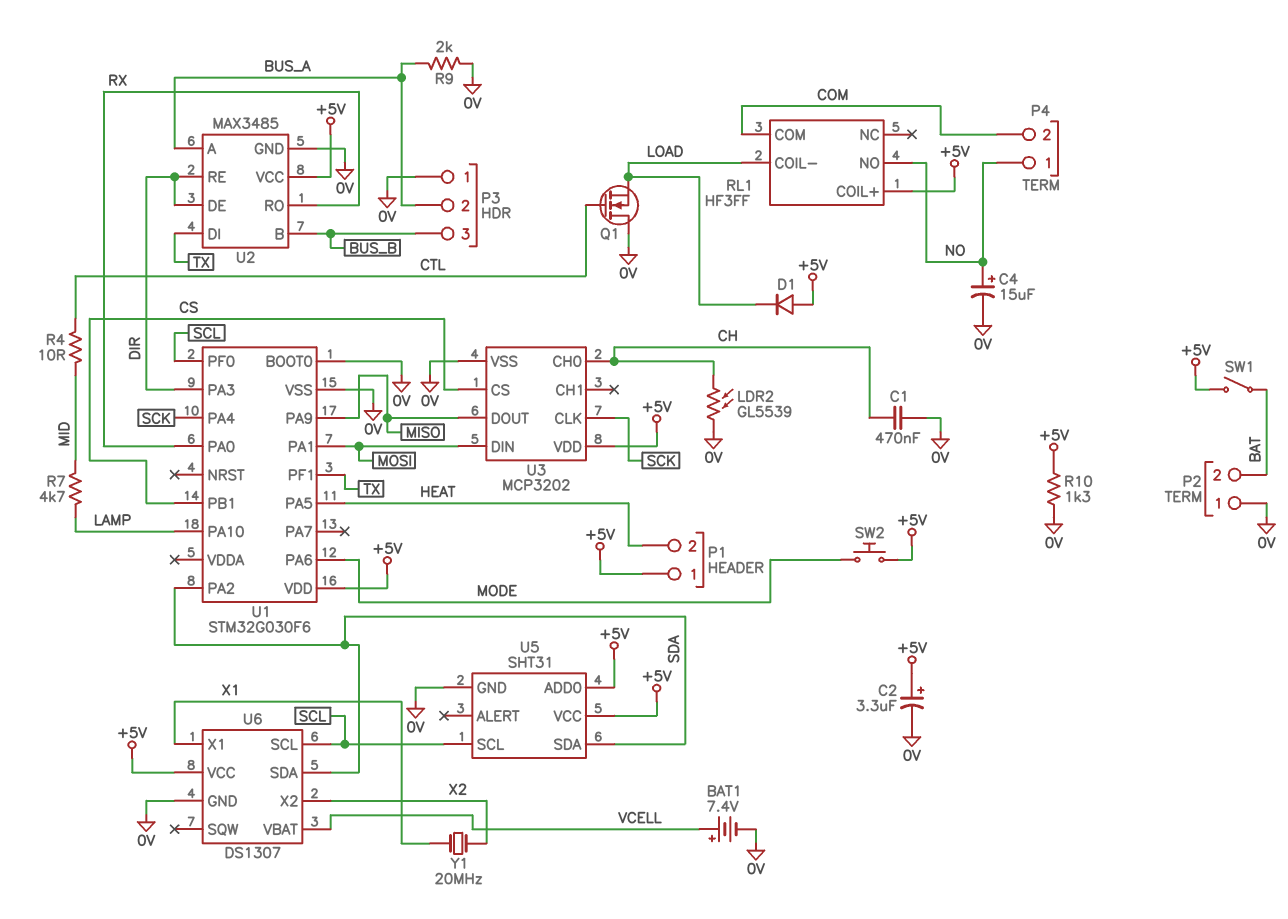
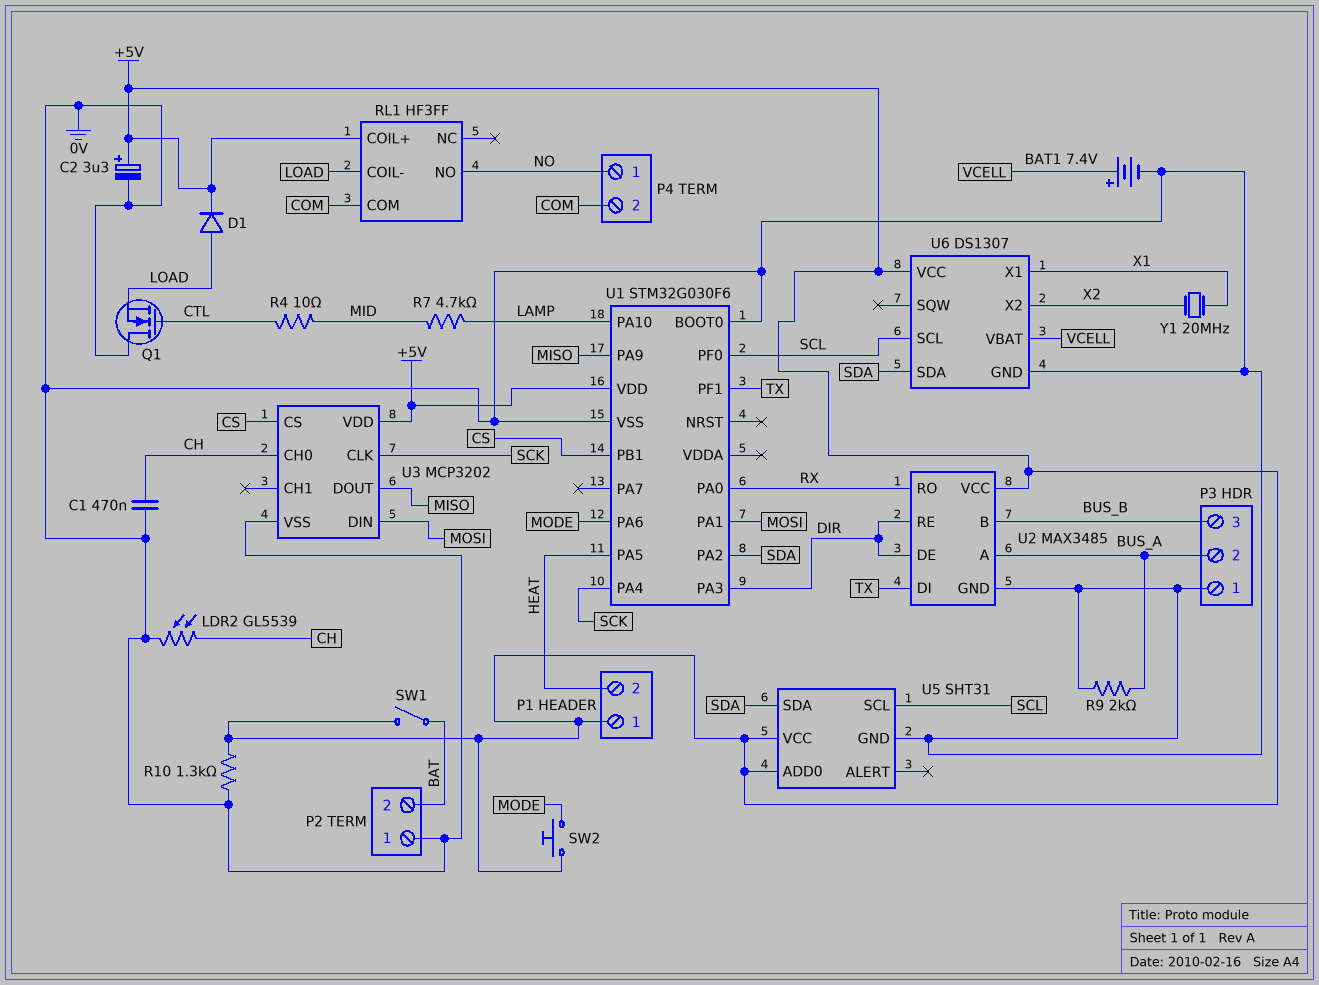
C4: 15uF (plus NO, minus 0V) -> none
D1: diode (A +5V, K LOAD) -> diode (A LOAD, K +5V)

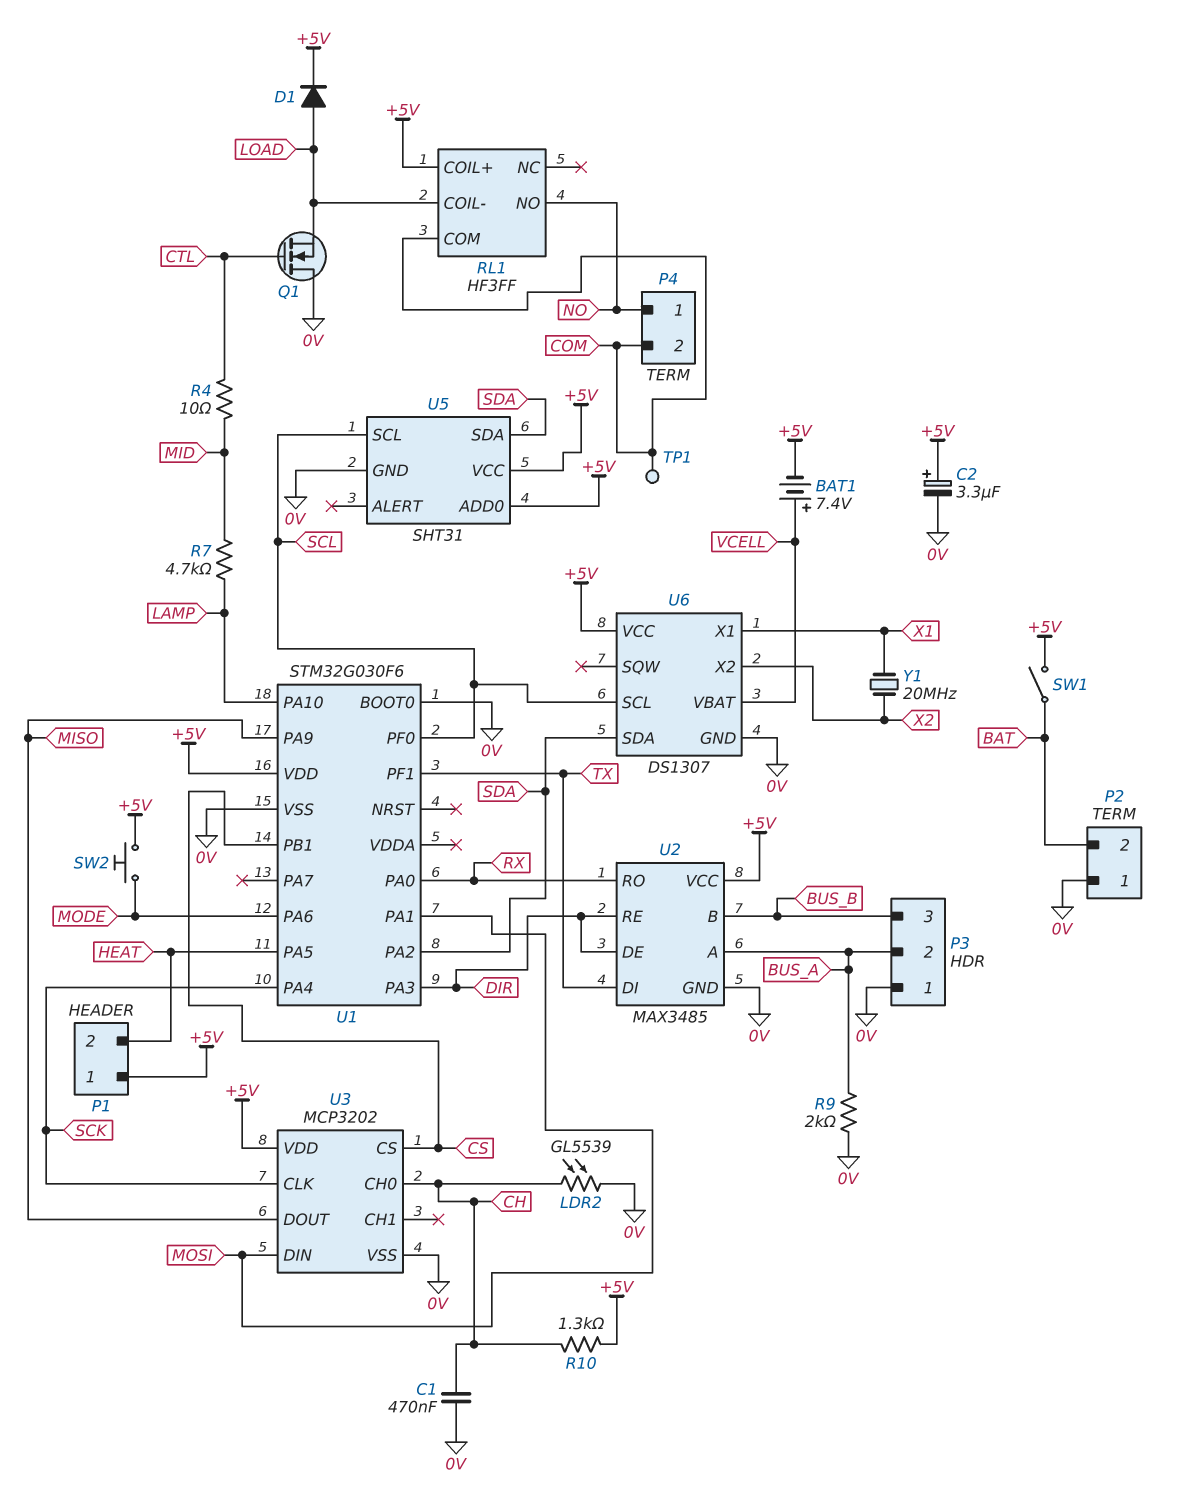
BAT1: 7.4V (plus VCELL, minus 0V) -> 7.4V (plus VCELL, minus +5V)
R10: 1.3k (+5V, 0V) -> 1.3k (+5V, CH)
TP1: none -> test point (COM)

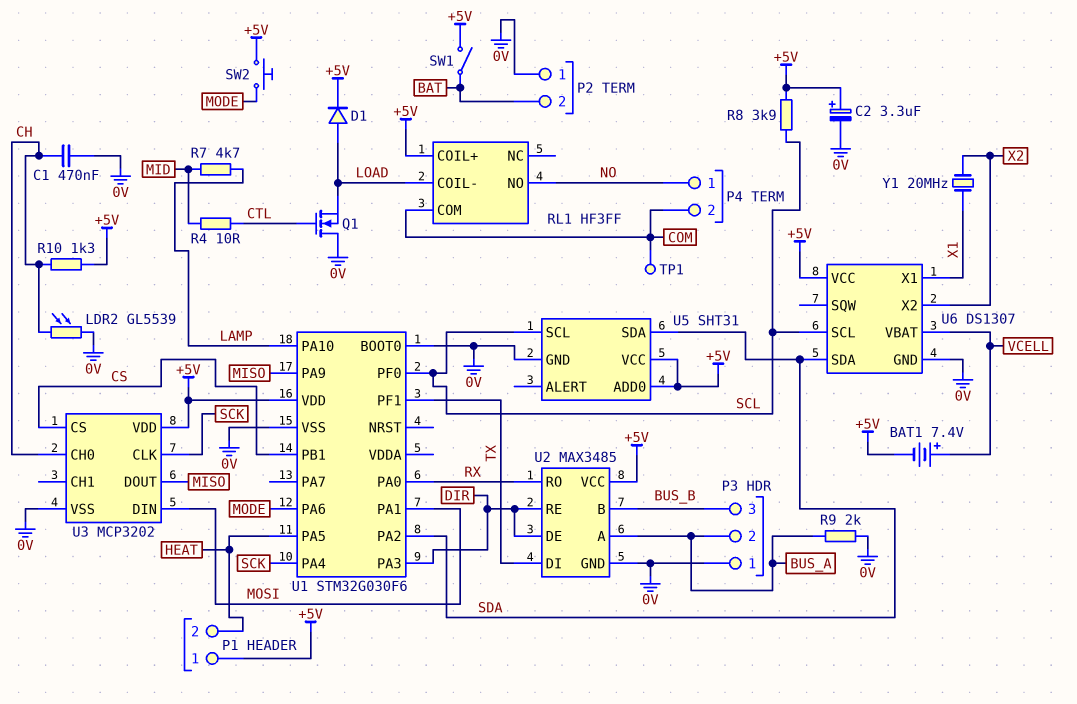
R8: none -> 3.9k (+5V, SCL)

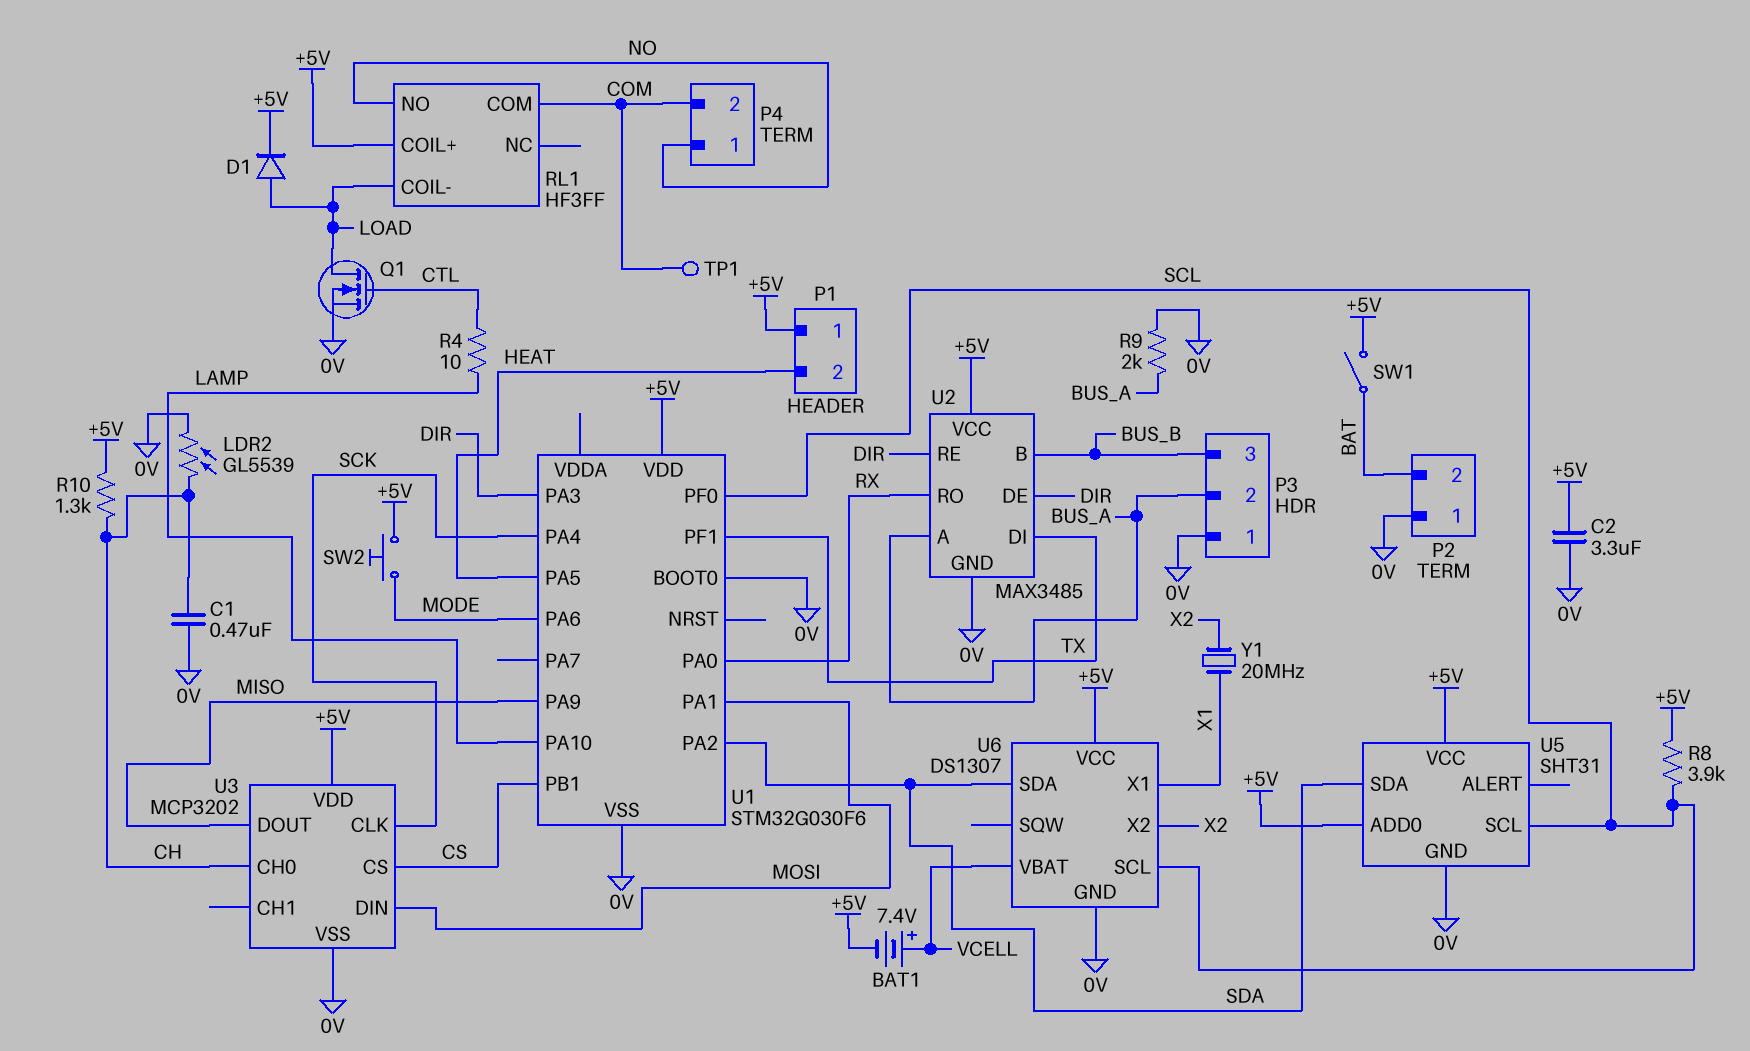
C2: 3.3uF (plus +5V, minus 0V) -> 3.3uF (+5V, 0V)
Q1: NMOS (G CTL, D 0V, S LOAD) -> NMOS (G CTL, D LOAD, S 0V)
R4: 10 (CTL, MID) -> 10 (CTL, LAMP)
R7: 4.7k (LAMP, MID) -> none

